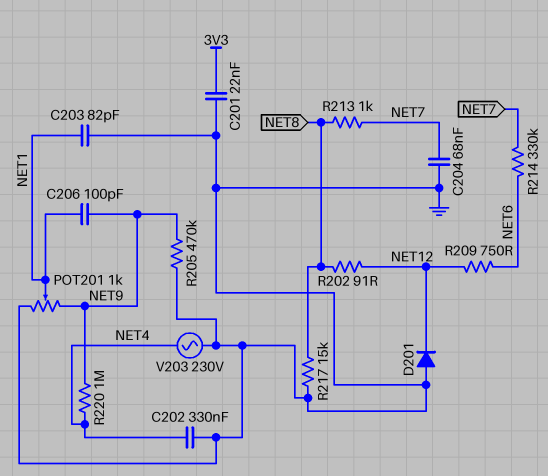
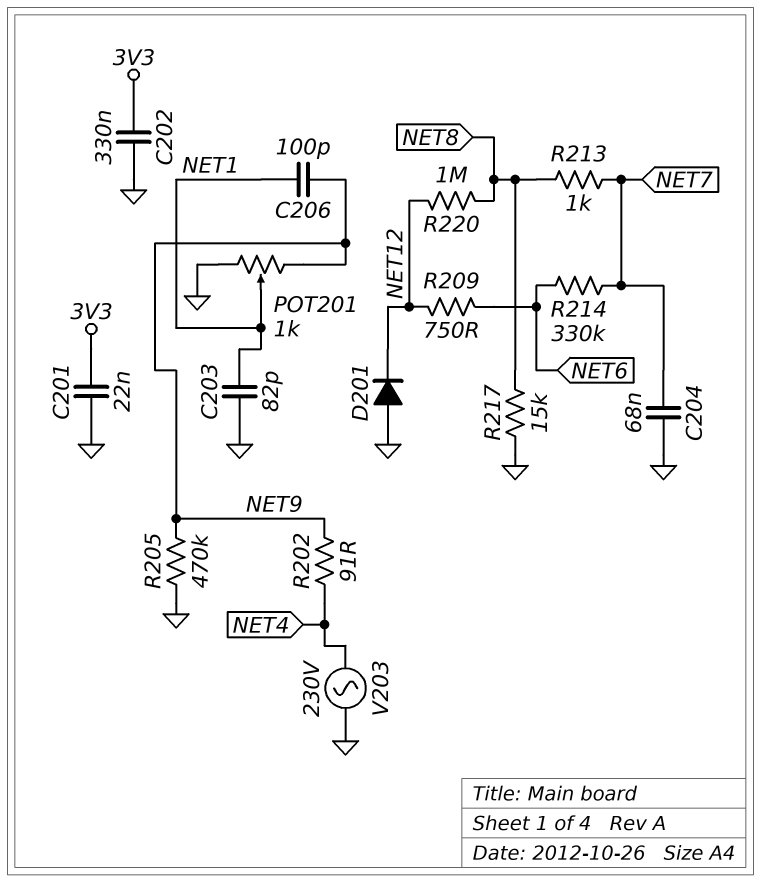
C202: 330nF (GND, NET4) -> 330nF (3V3, GND)
R202: 91 (NET8, NET12) -> 91 (NET4, NET9)
R220: 1M (NET4, NET9) -> 1M (NET8, NET12)

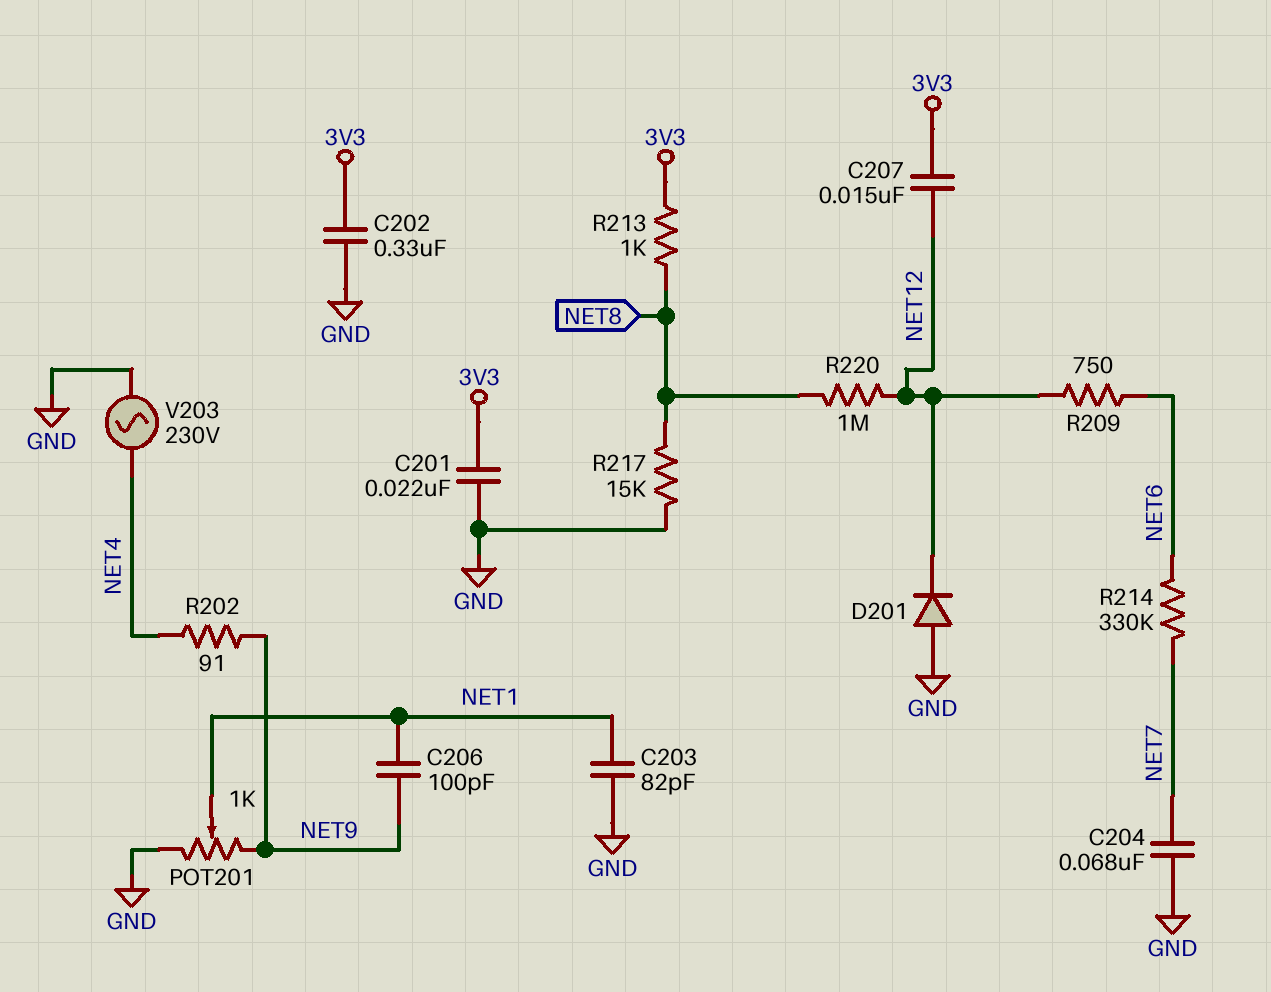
C207: none -> 15nF (3V3, NET12)
R205: 470k (GND, NET9) -> none
R213: 1k (NET7, NET8) -> 1k (3V3, NET8)

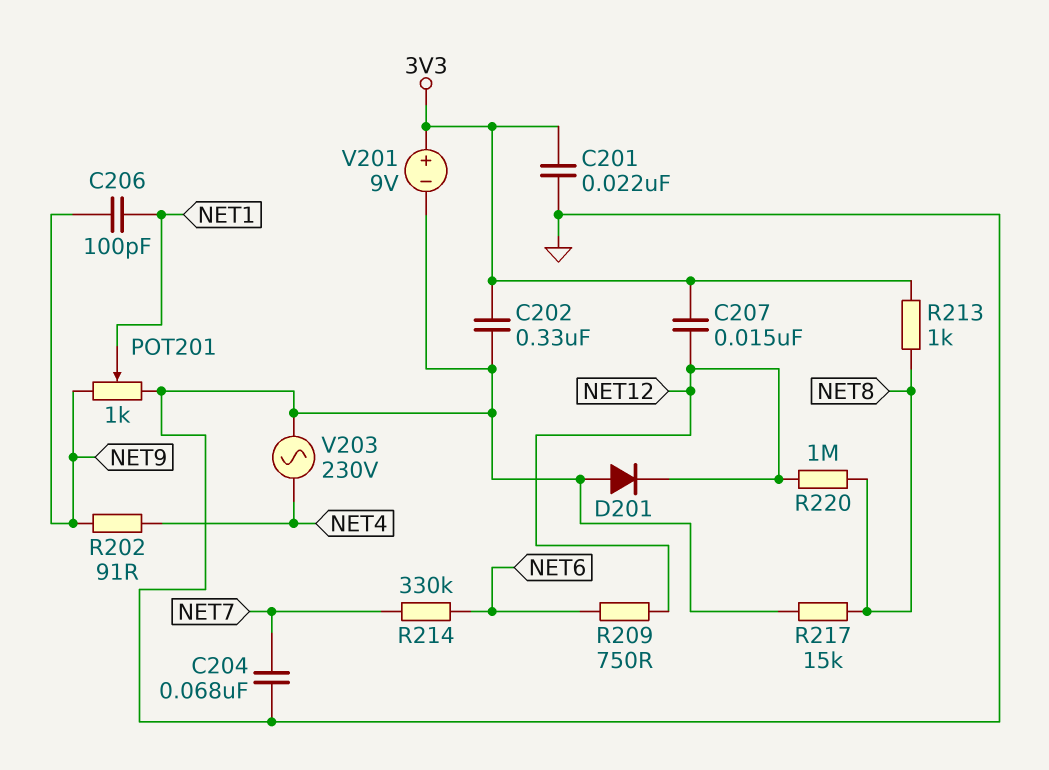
C203: 82pF (GND, NET1) -> none
V201: none -> 9V (plus 3V3, minus GND)

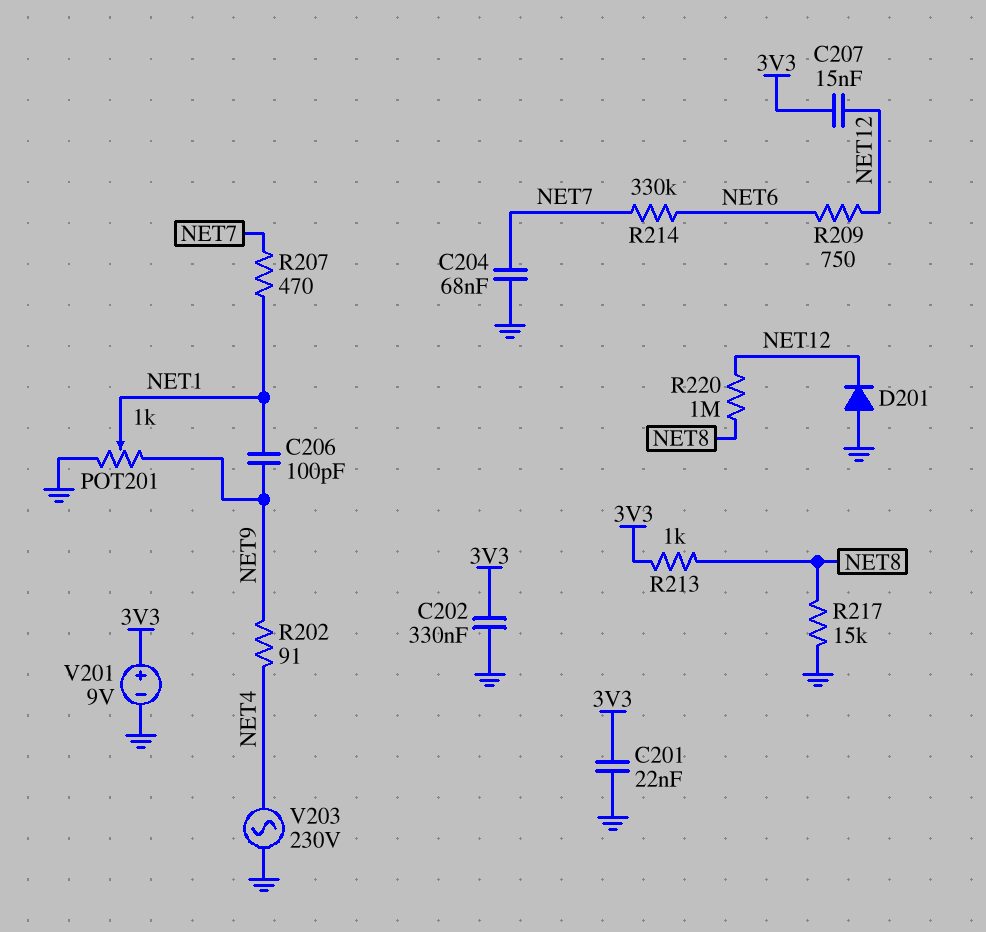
R207: none -> 470 (NET1, NET7)

